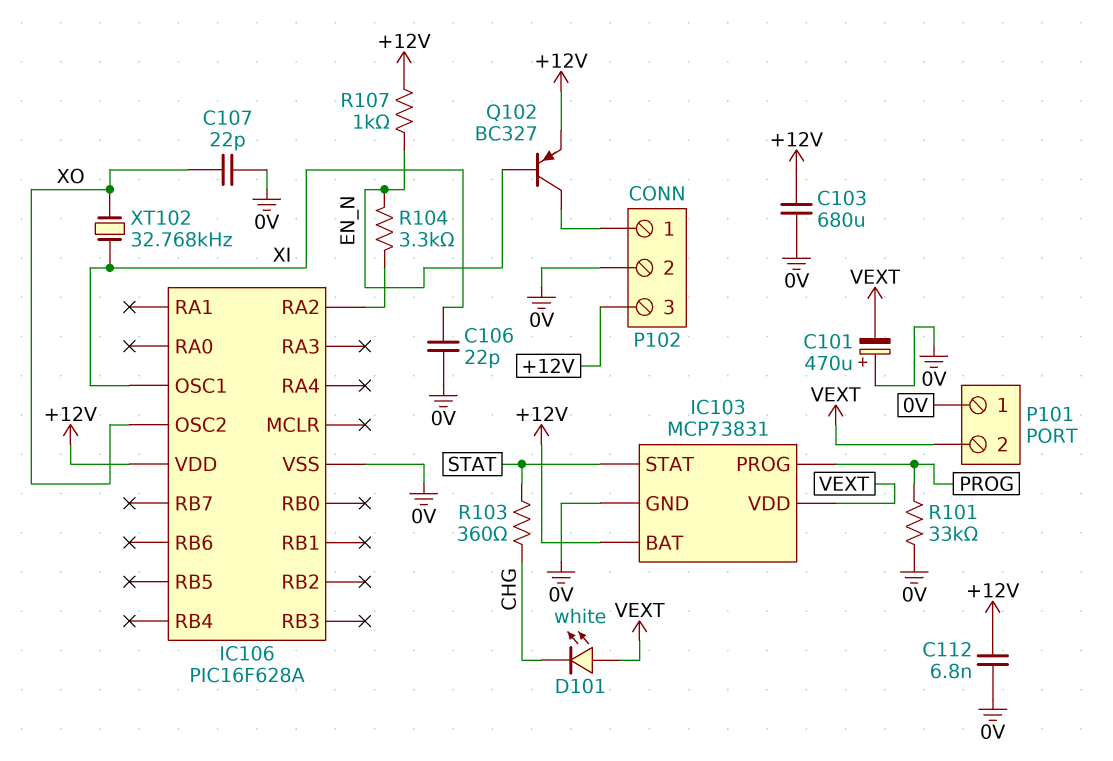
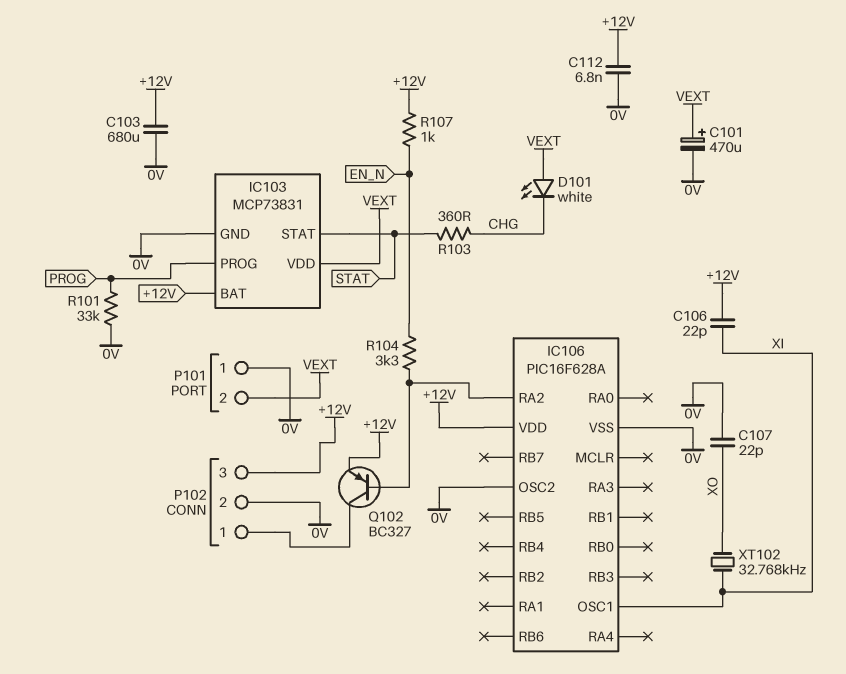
C101: 470uF (plus 0V, minus VEXT) -> 470uF (plus VEXT, minus 0V)
C106: 22pF (0V, XI) -> 22pF (+12V, XI)
IC106 pin OSC2: XO -> 0V
Q102: PNP BC327 (B EN_N, C P102/1, E +12V) -> PNP BC327 (B IC106/RA2, C P102/1, E +12V)

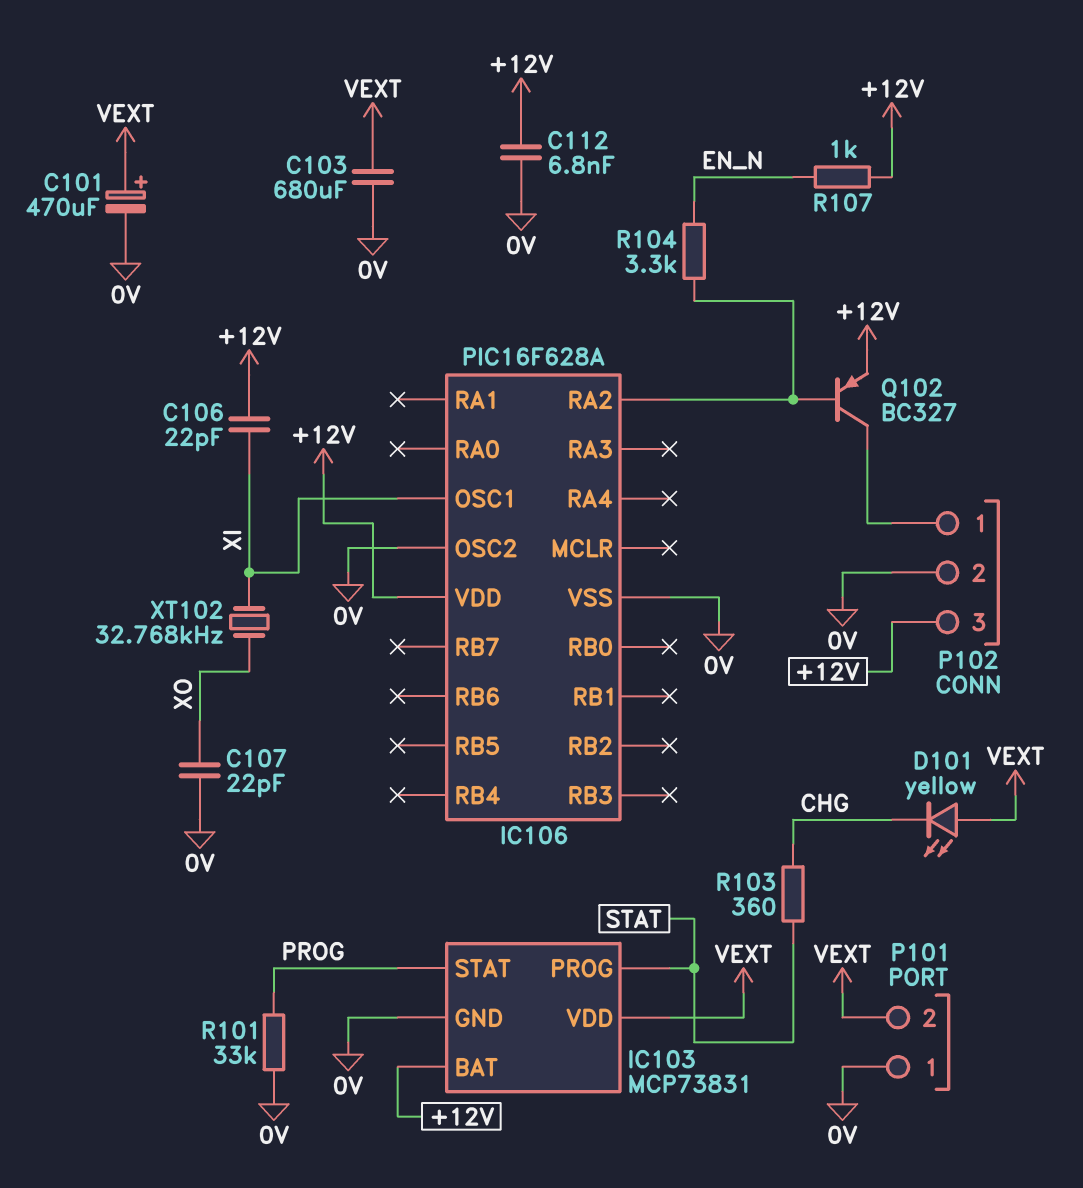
C103: 680uF (+12V, 0V) -> 680uF (0V, VEXT)
D101: LED white (A VEXT, K CHG) -> LED yellow (A VEXT, K CHG)
IC103 pin PROG: PROG -> STAT
IC103 pin STAT: STAT -> PROG

